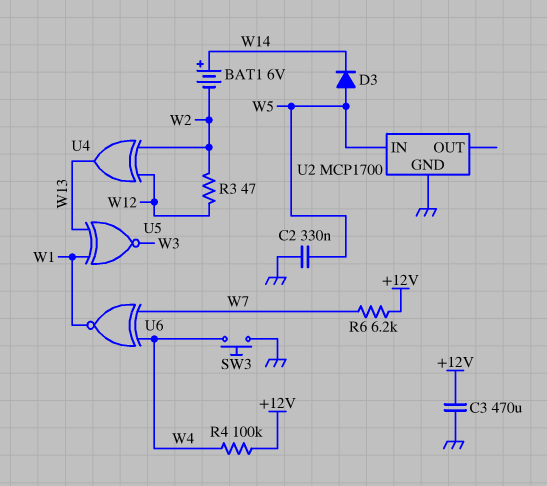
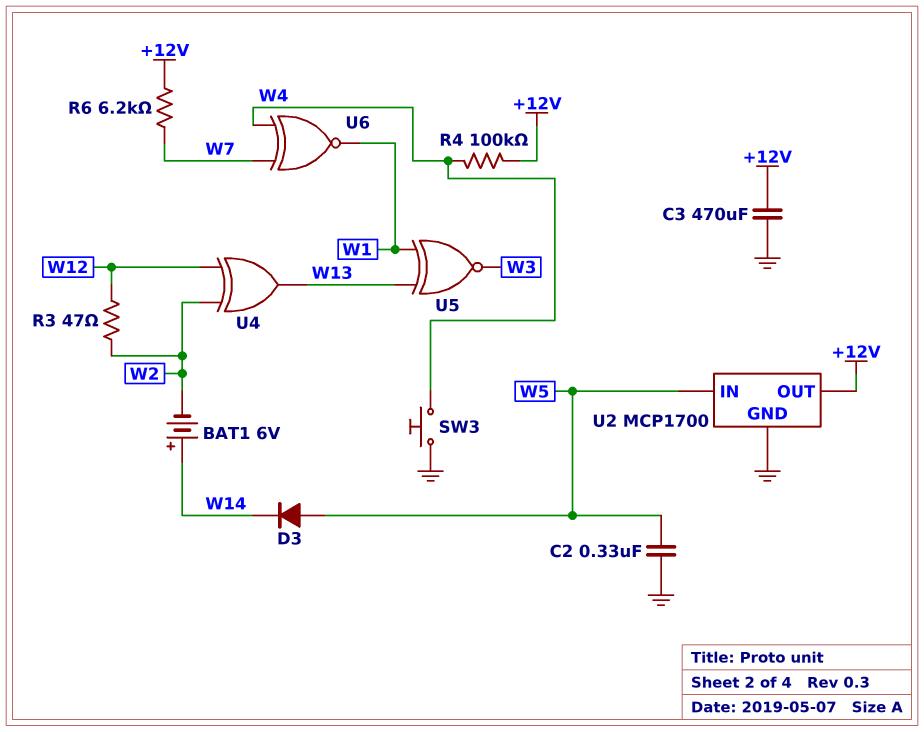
U2 pin OUT: none -> +12V

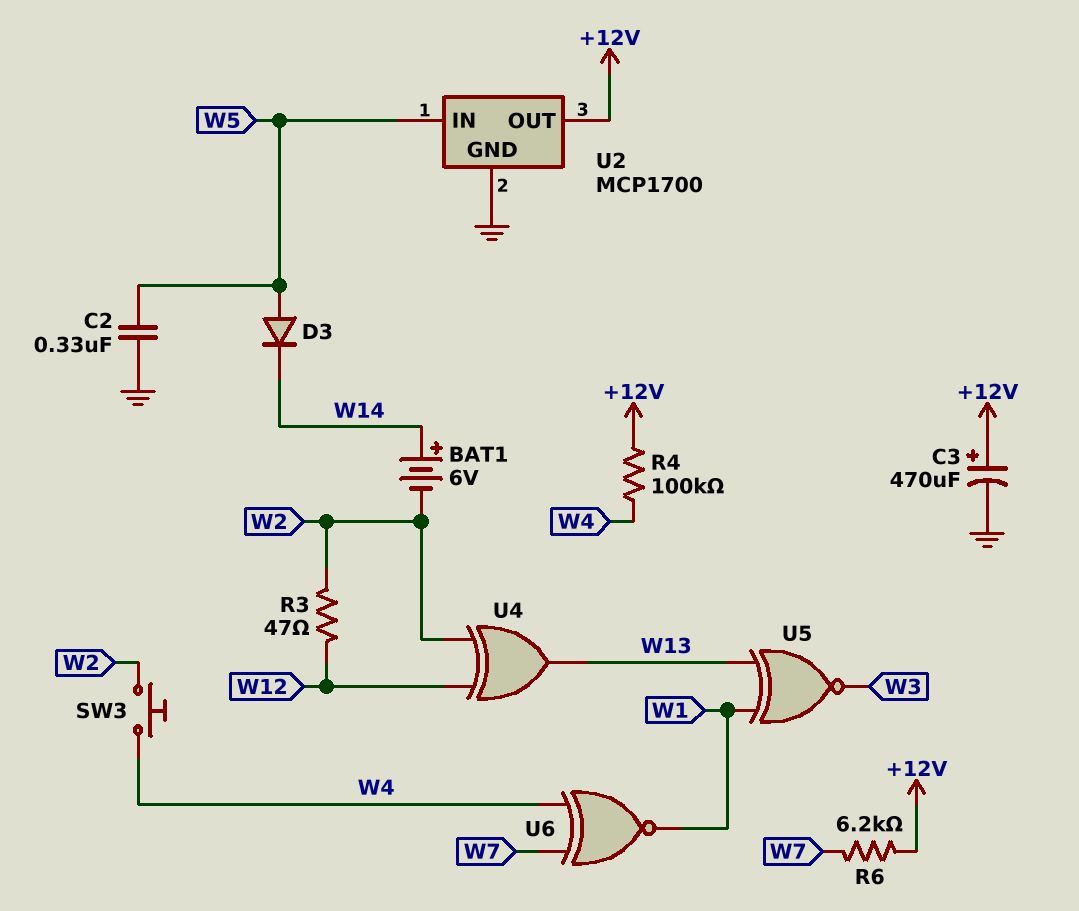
C3: 470uF (+12V, GND) -> 470uF (plus +12V, minus GND)
SW3: button (GND, W4) -> button (W2, W4)

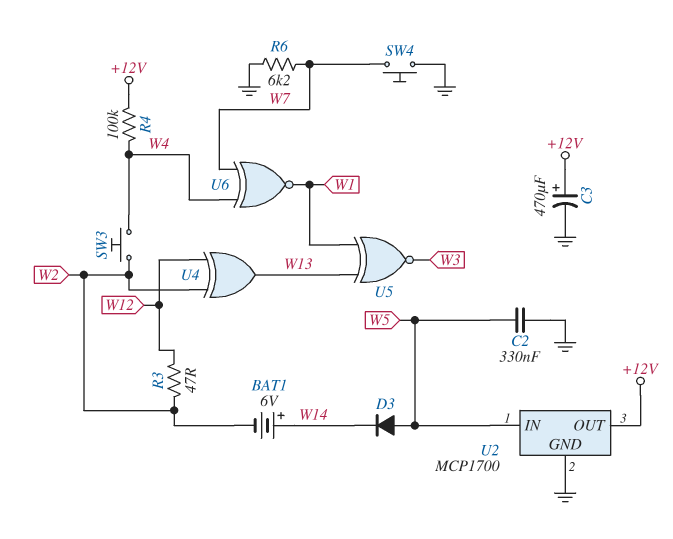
R6: 6.2k (+12V, W7) -> 6.2k (GND, W7)
SW4: none -> button (GND, W7)

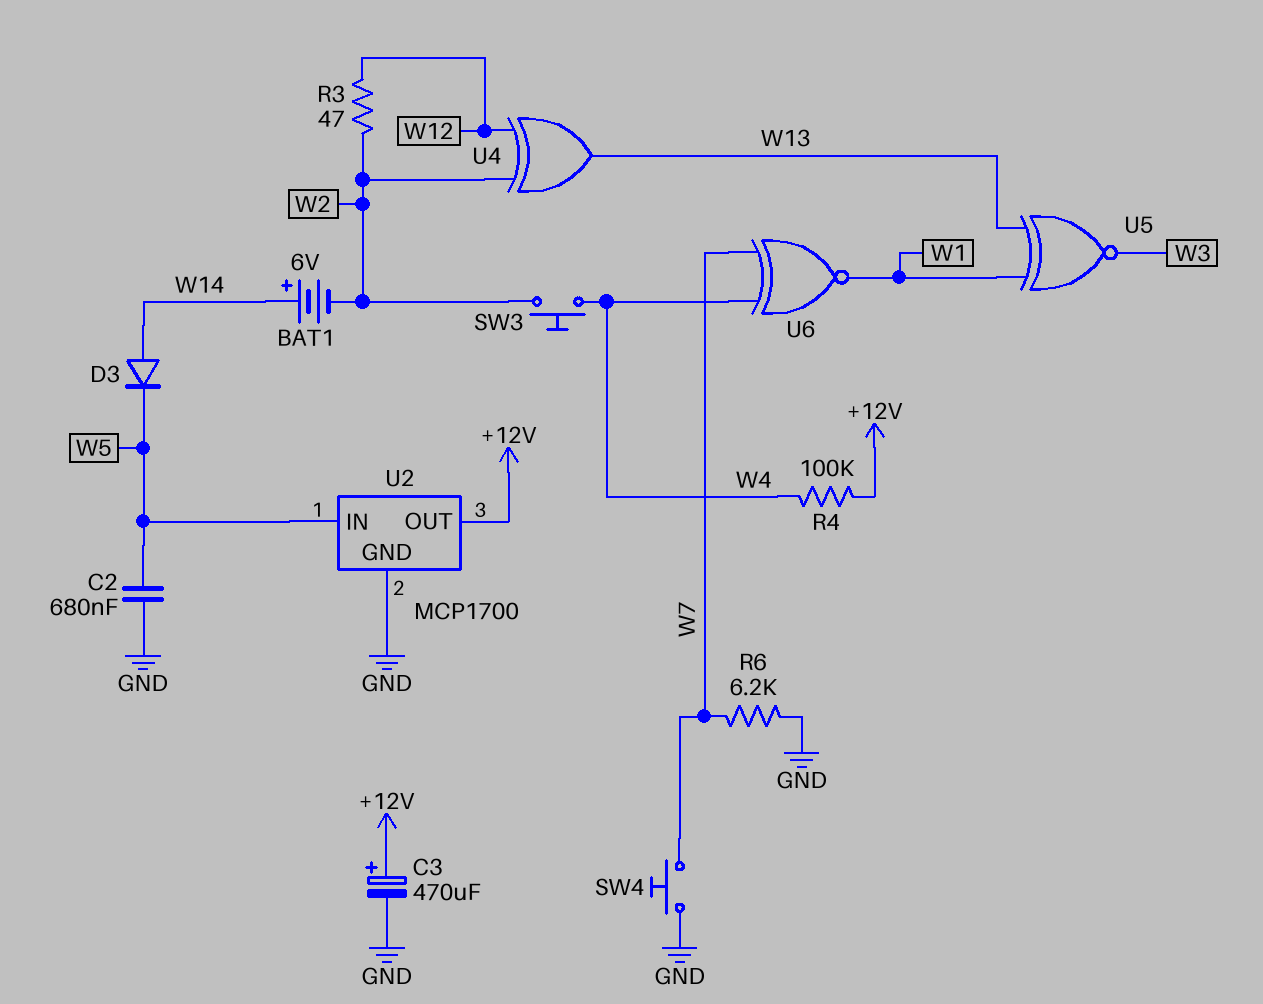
C2: 330nF (GND, W5) -> 680nF (GND, W5)
D3: diode (A W5, K W14) -> diode (A W14, K W5)

